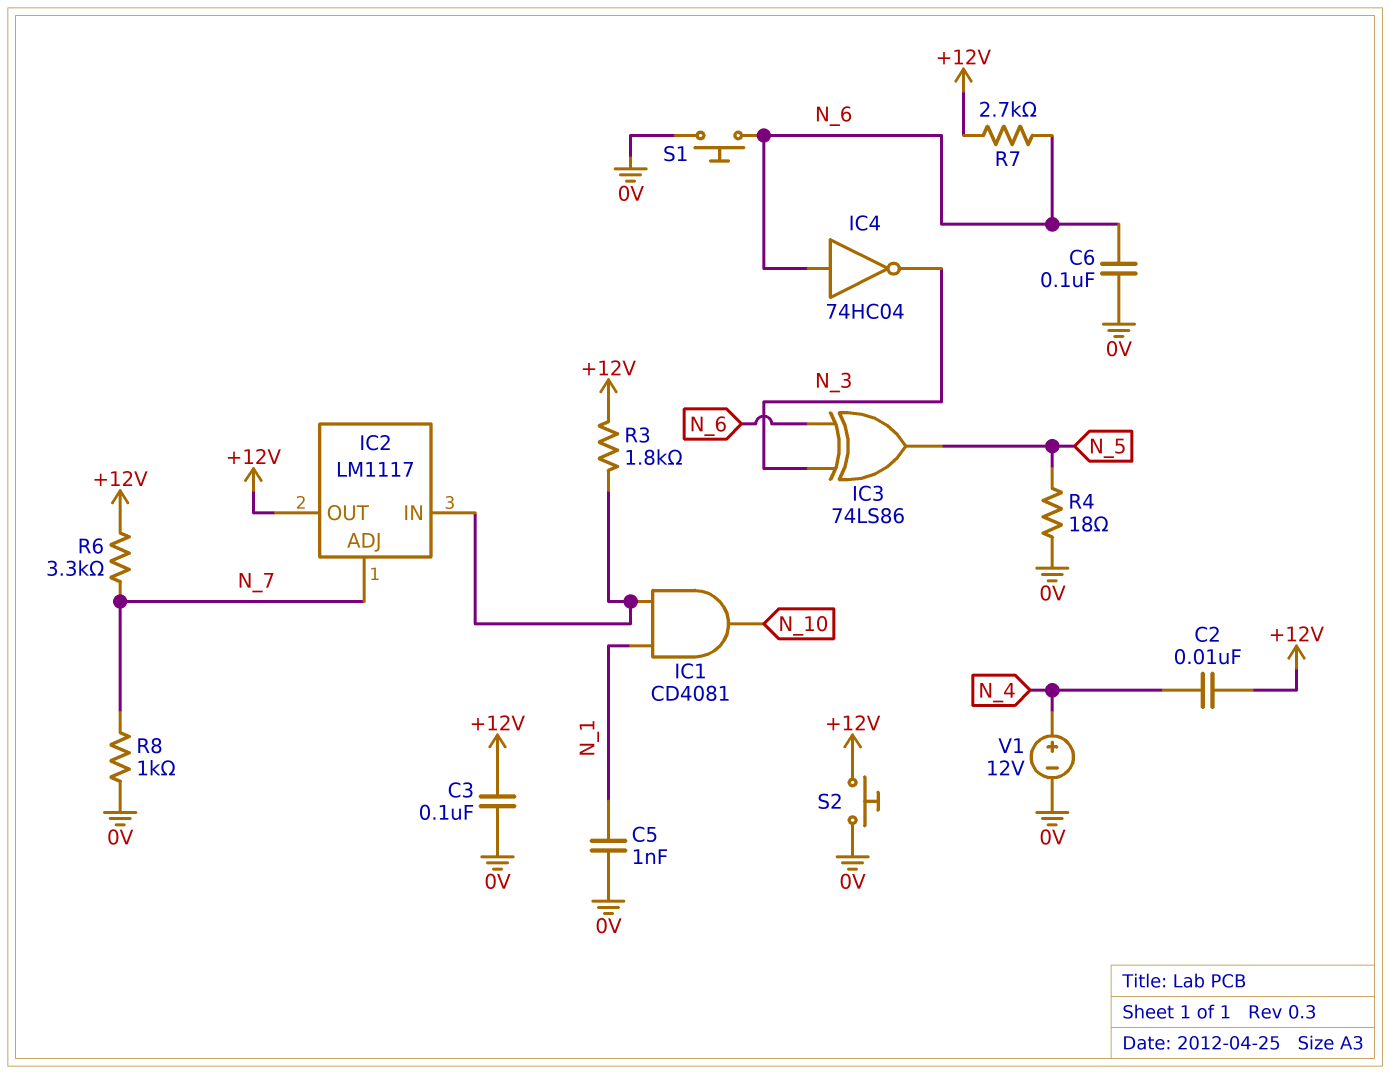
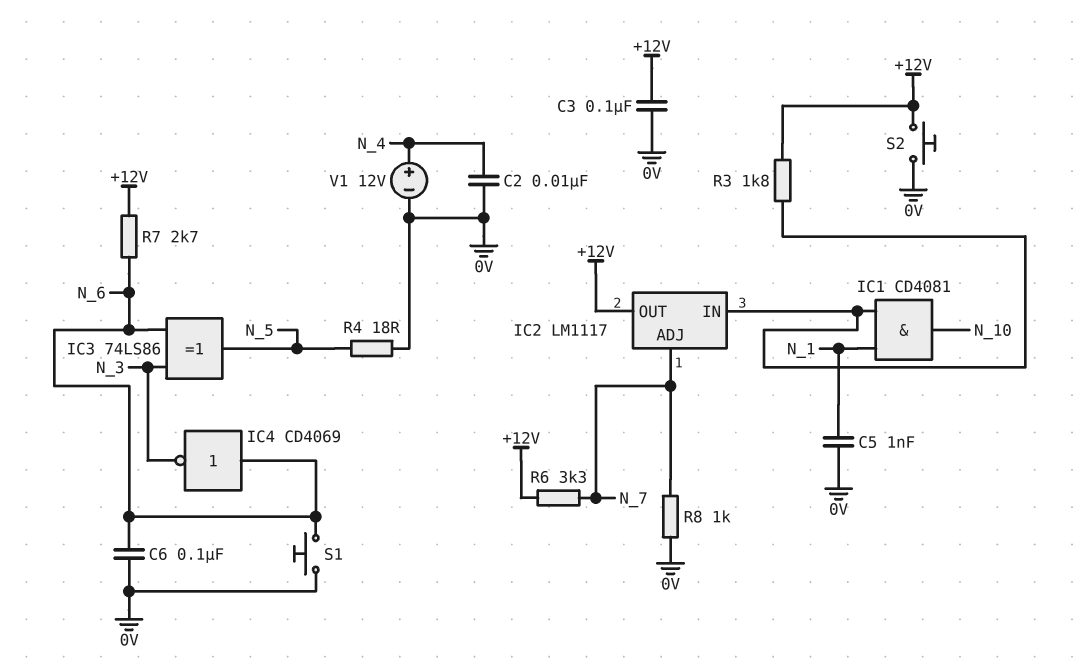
C2: 10nF (+12V, N_4) -> 10nF (0V, N_4)
IC4: NOT 74HC04 (in N_6, out N_3) -> NOT CD4069 (in N_6, out N_3)

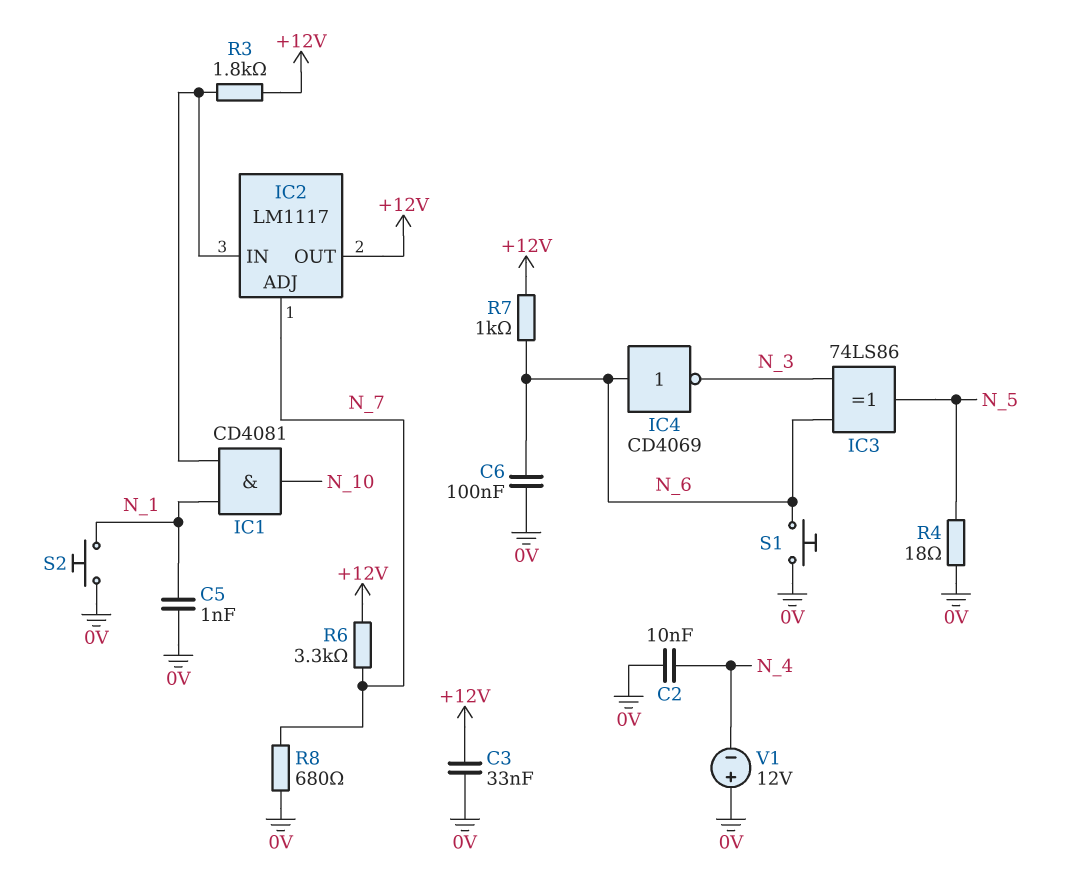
C3: 100nF (+12V, 0V) -> 33nF (+12V, 0V)
R7: 2.7k (+12V, N_6) -> 1k (+12V, N_6)
R8: 1k (0V, N_7) -> 680 (0V, N_7)
S2: button (+12V, 0V) -> button (0V, N_1)
V1: 12V (plus N_4, minus 0V) -> 12V (plus 0V, minus N_4)

